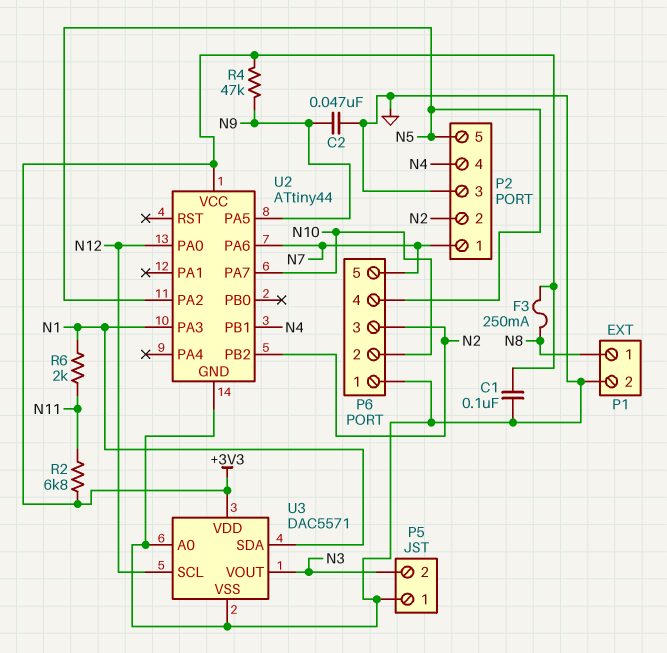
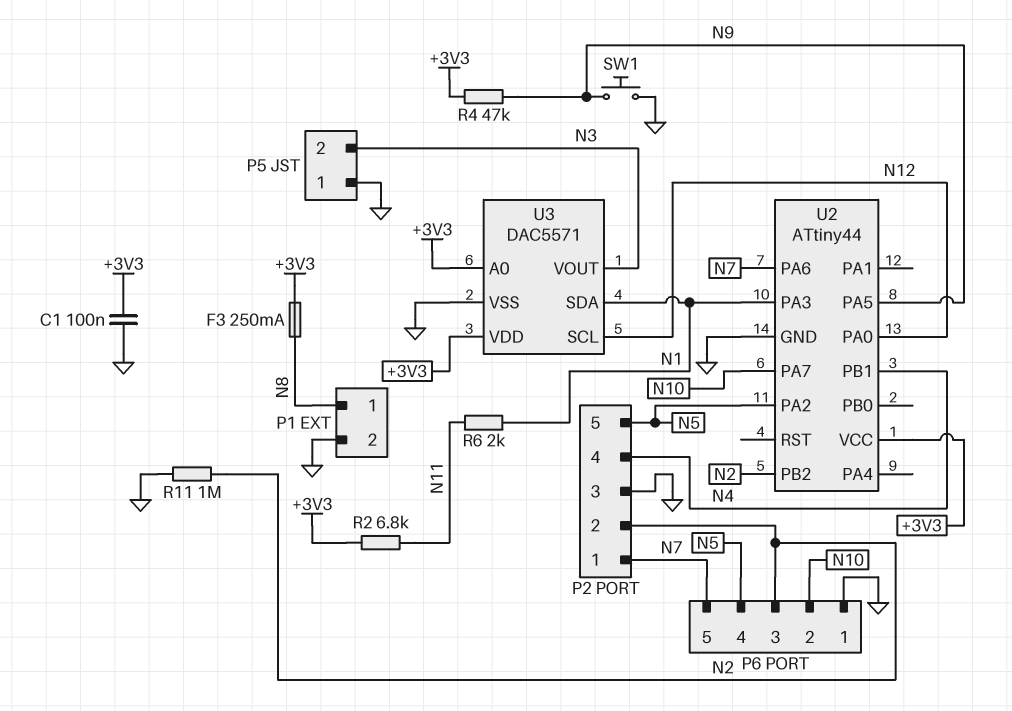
C2: 47nF (GND, N9) -> none
R11: none -> 1M (GND, N2)
SW1: none -> button (GND, N9)
U3 pin A0: GND -> +3V3

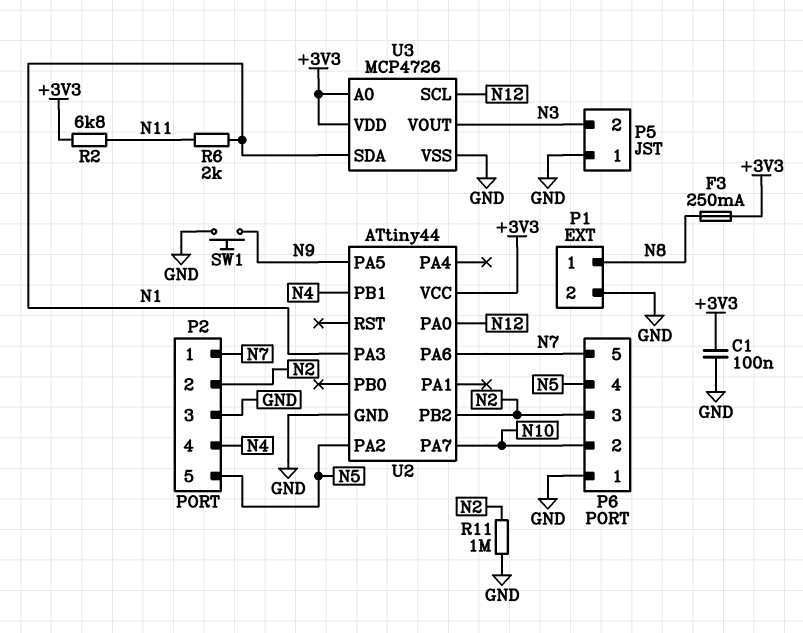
R4: 47k (+3V3, N9) -> none
U3: DAC5571 -> MCP4726

